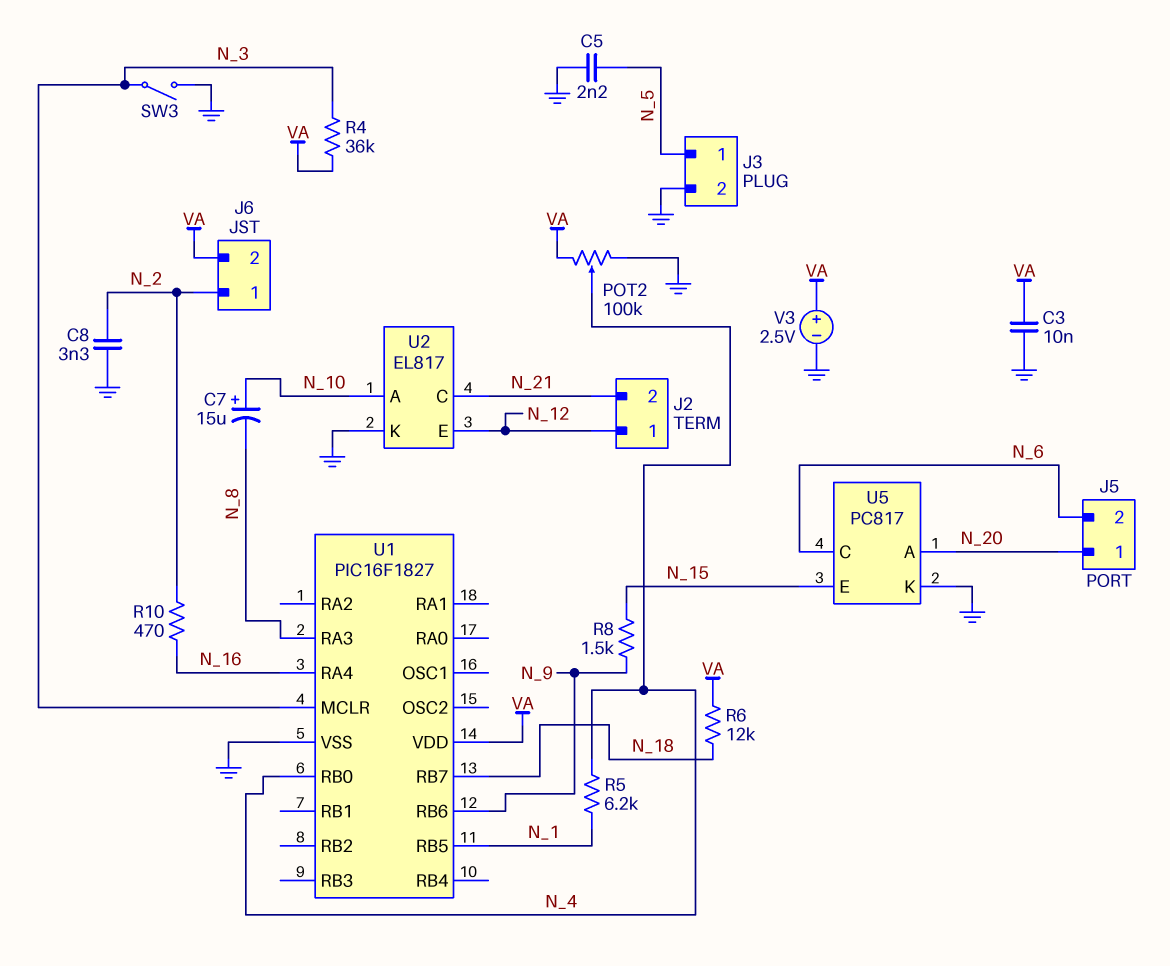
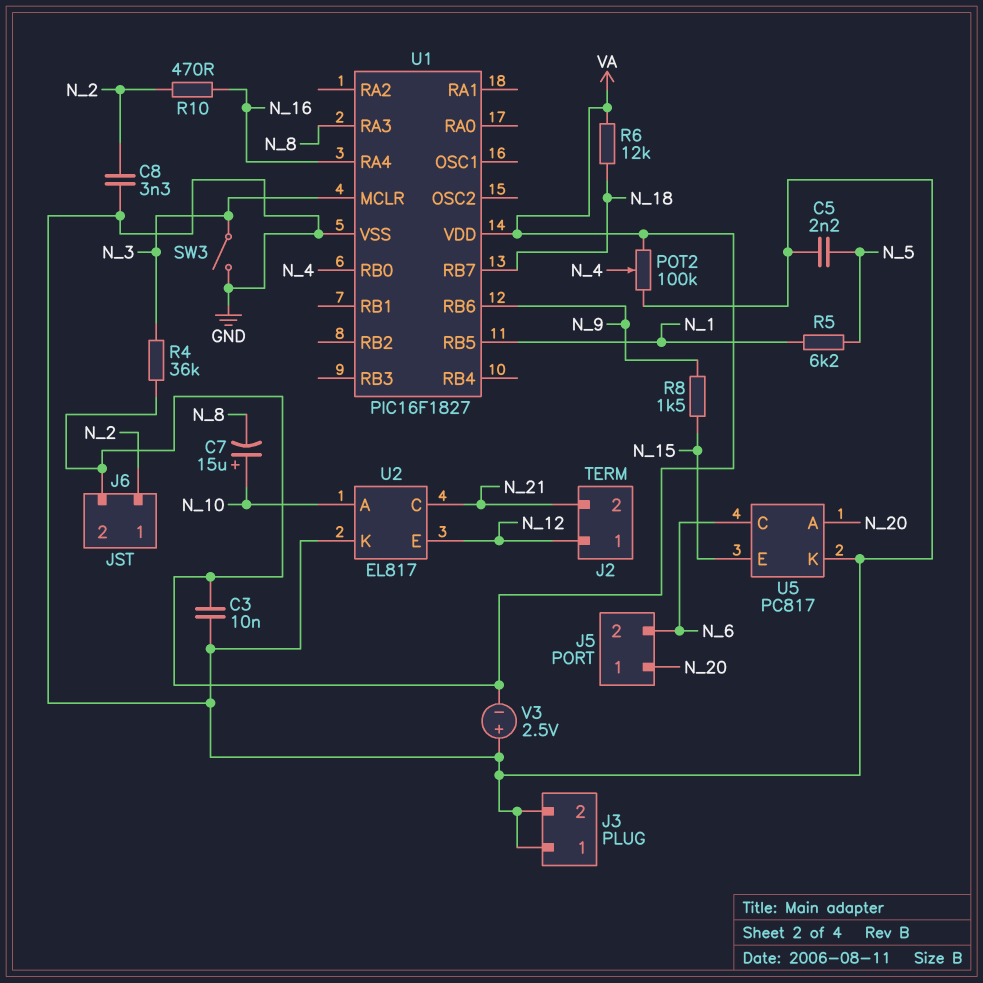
J3 pin 1: N_5 -> GND
R5: 6.2k (N_1, N_4) -> 6.2k (N_1, N_5)
V3: 2.5V (plus VA, minus GND) -> 2.5V (plus GND, minus VA)

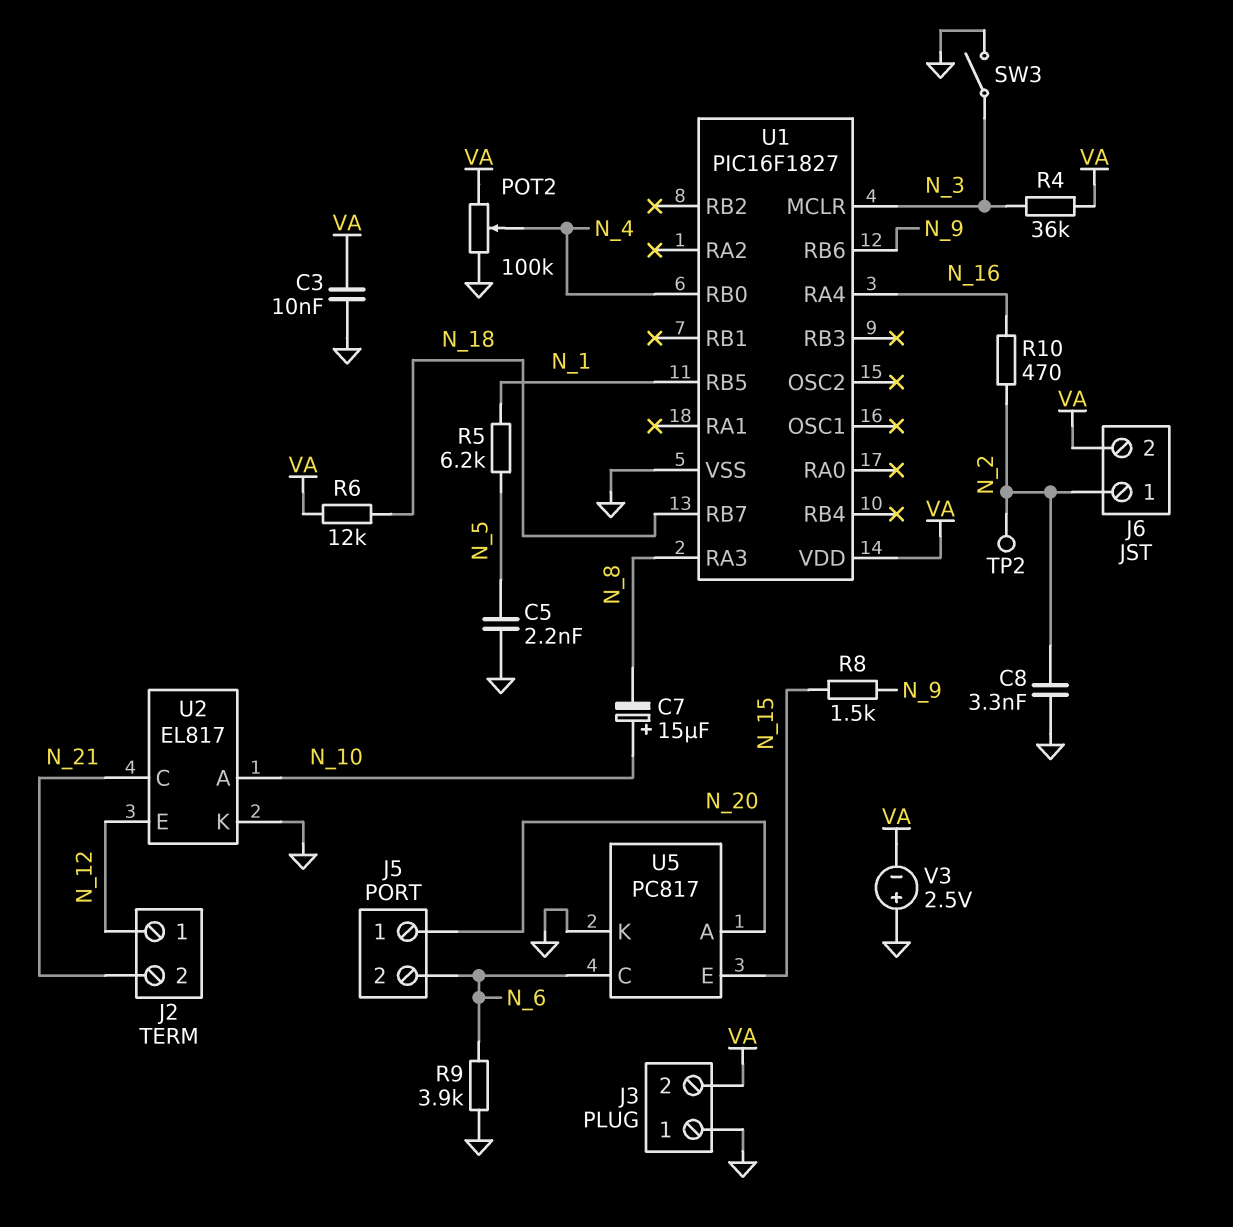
J3 pin 2: GND -> VA
R9: none -> 3.9k (GND, N_6)
TP2: none -> test point (N_2)

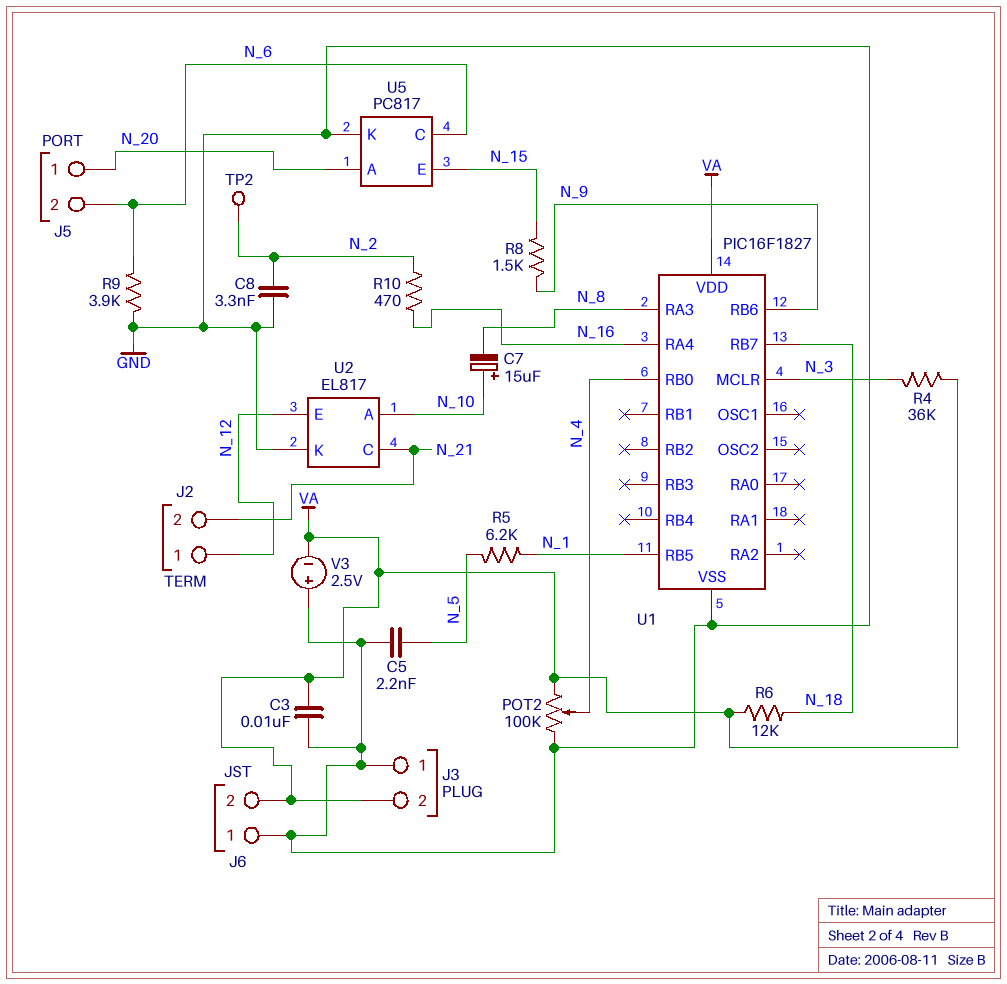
J6 pin 1: N_2 -> GND
SW3: switch (GND, N_3) -> none

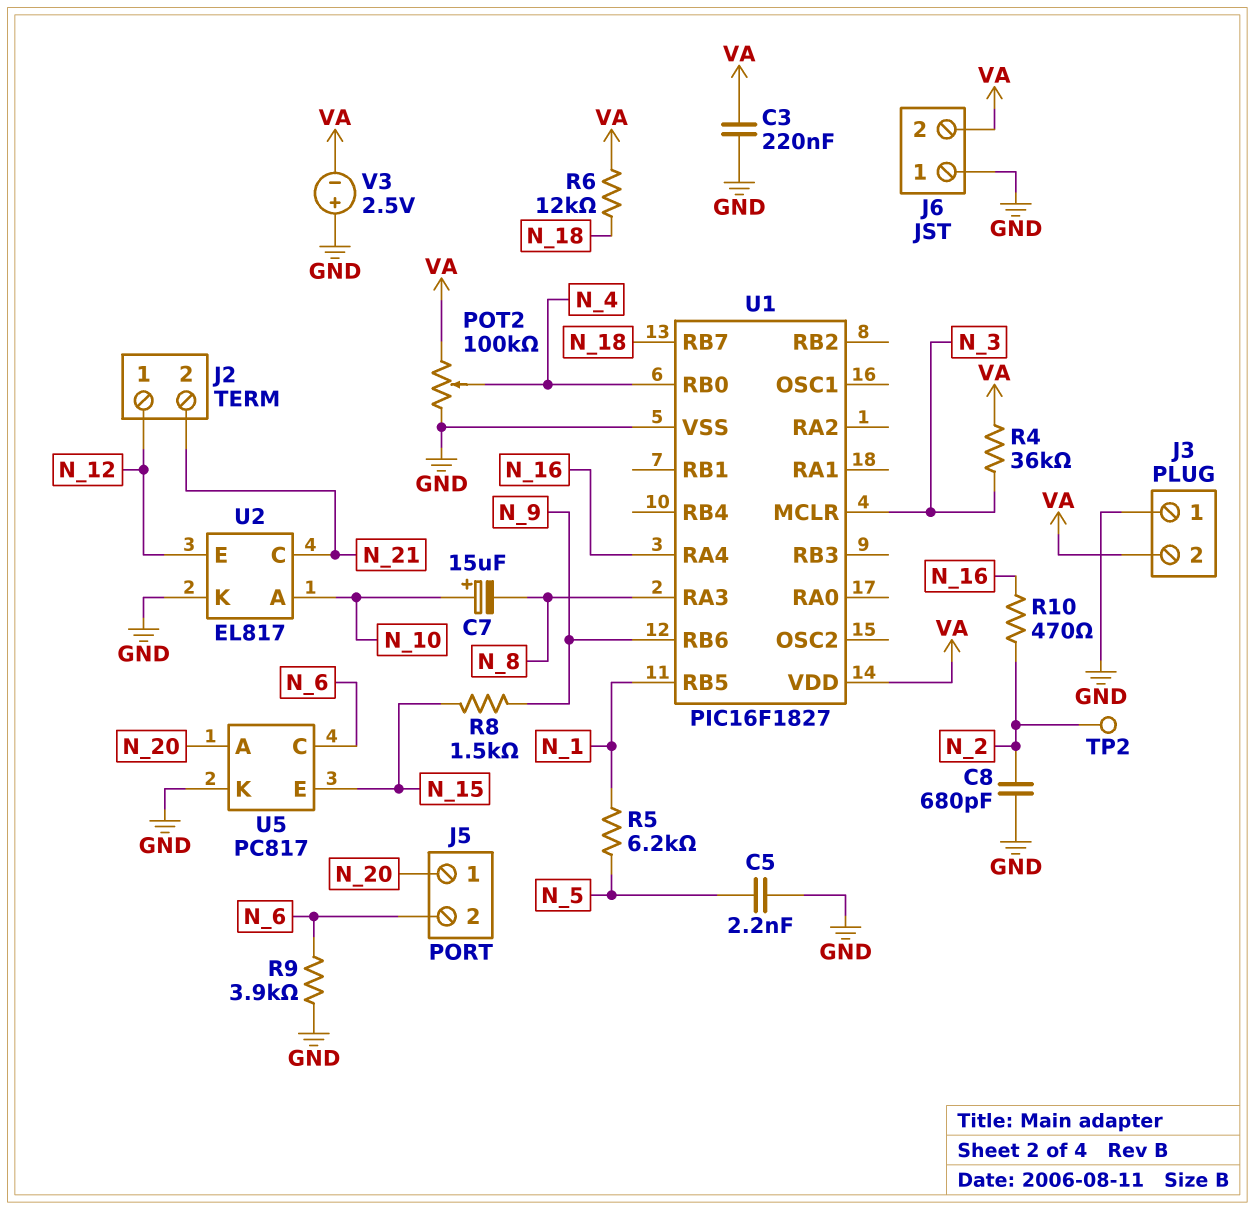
C3: 10nF (GND, VA) -> 220nF (GND, VA)
C8: 3.3nF (GND, N_2) -> 680pF (GND, N_2)

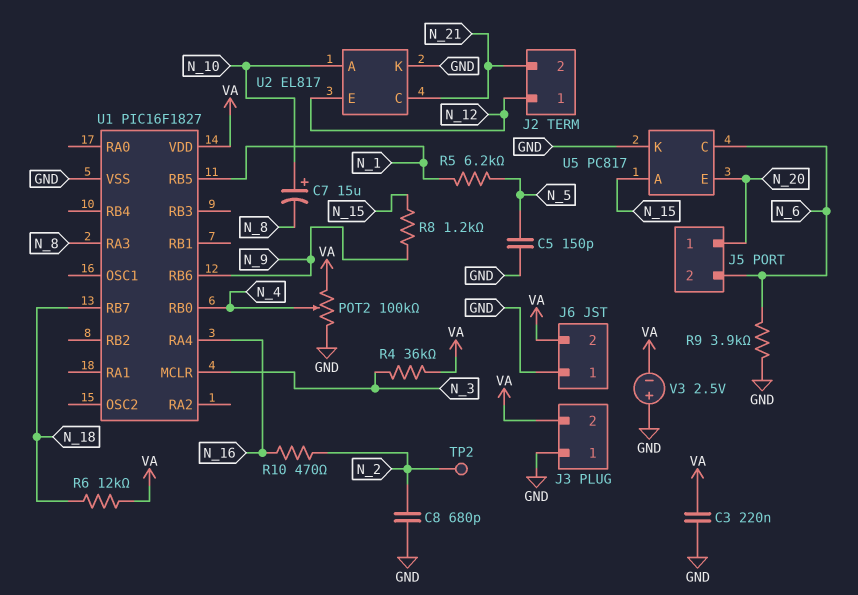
C5: 2.2nF (GND, N_5) -> 150pF (GND, N_5)
R8: 1.5k (N_9, N_15) -> 1.2k (N_9, N_15)
U5 pin A: N_20 -> N_15
U5 pin E: N_15 -> N_20

